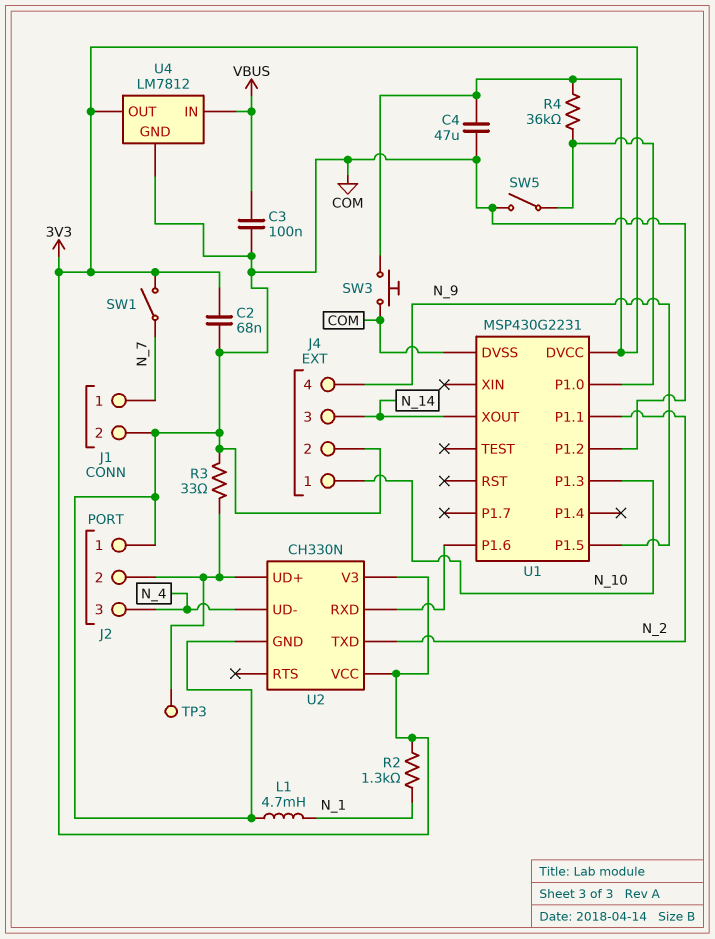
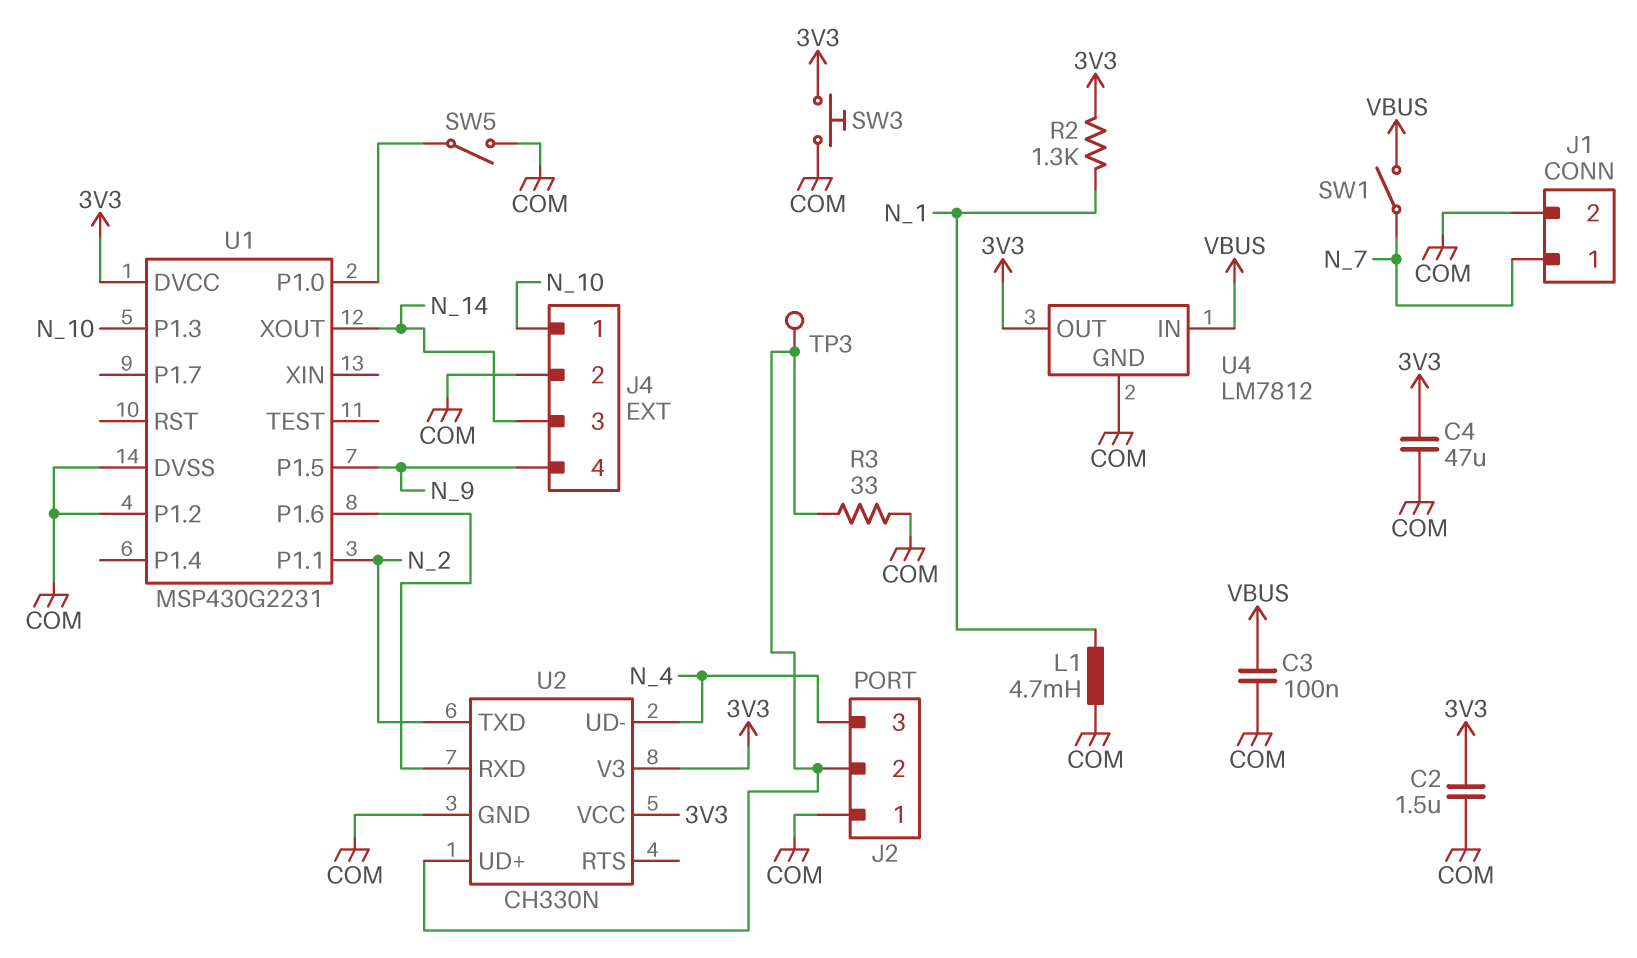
C2: 68nF (3V3, COM) -> 1.5uF (3V3, COM)
R4: 36k (3V3, U1/P1.0) -> none
SW1: switch (3V3, N_7) -> switch (N_7, VBUS)

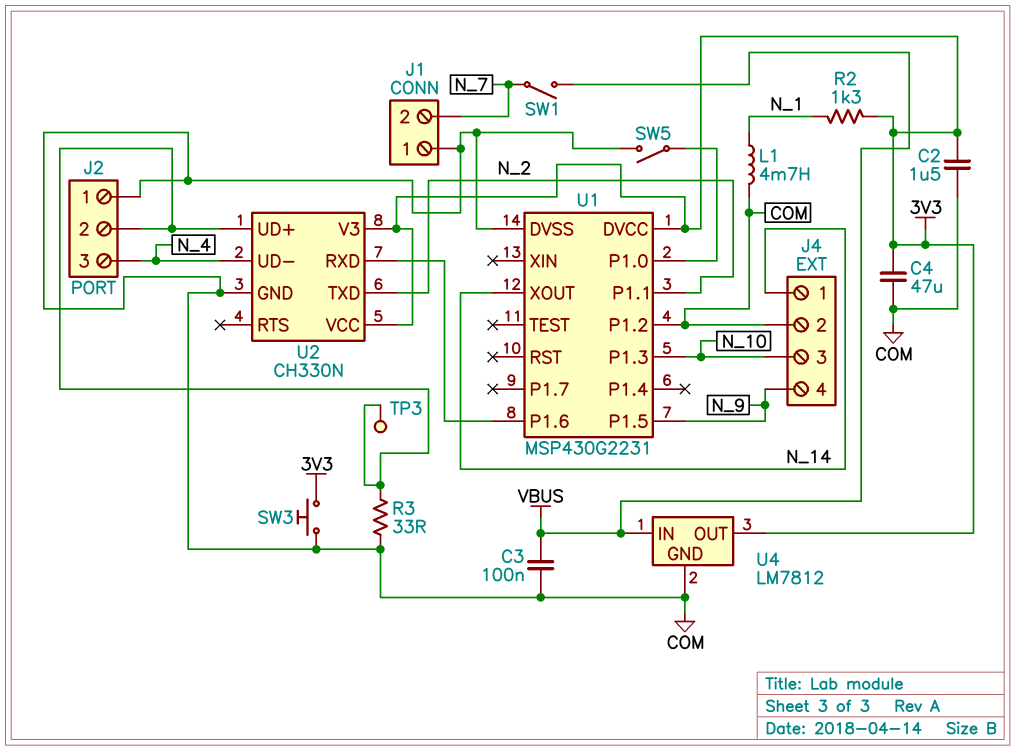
J1 pin 1: N_7 -> COM
J1 pin 2: COM -> N_7
J4 pin 1: N_10 -> N_14
J4 pin 3: N_14 -> N_10

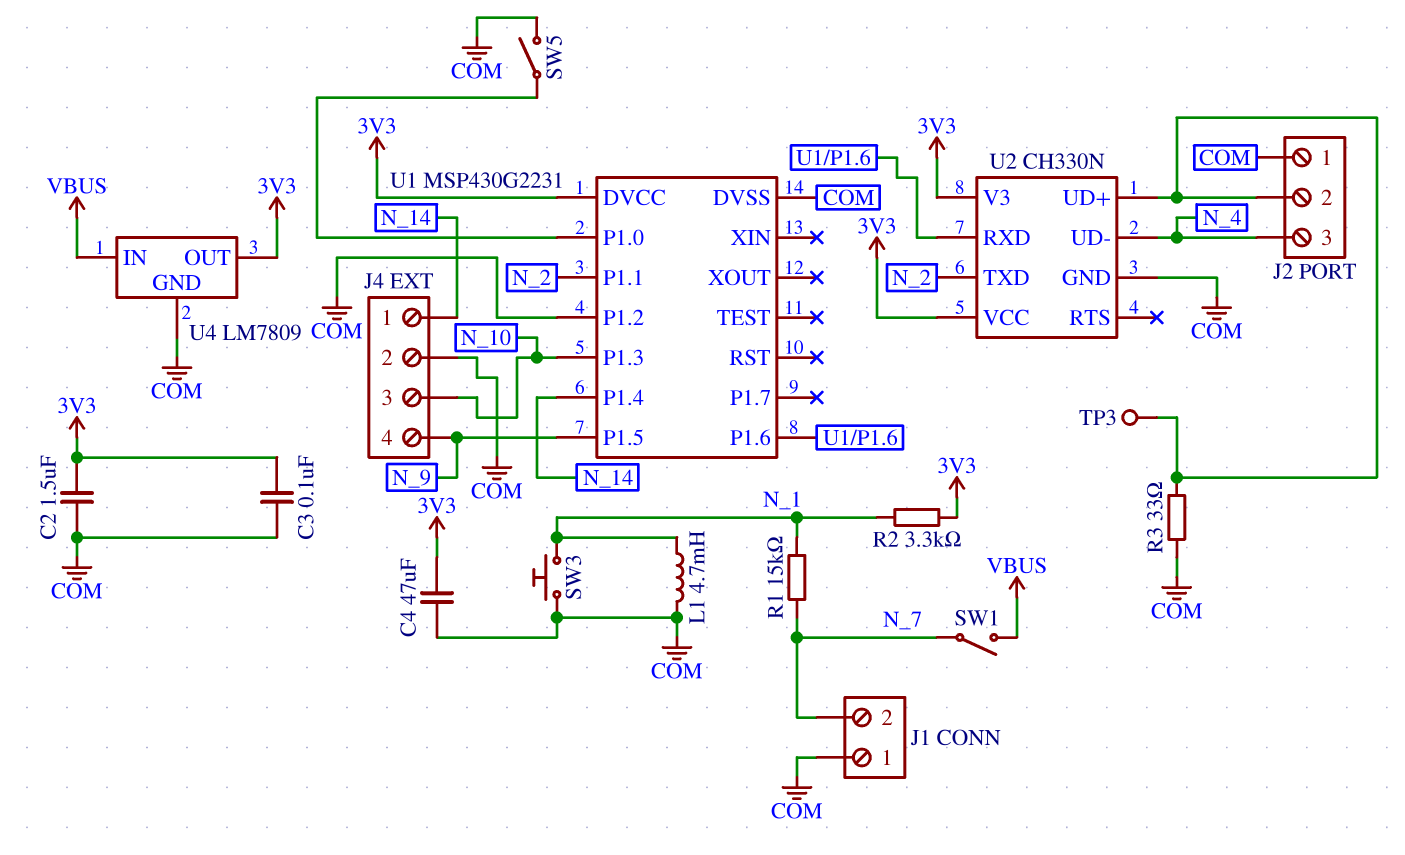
C3: 100nF (COM, VBUS) -> 100nF (3V3, COM)
R1: none -> 15k (N_1, N_7)
R2: 1.3k (3V3, N_1) -> 3.3k (3V3, N_1)
SW3: button (3V3, COM) -> button (COM, N_1)
U1 pin P1.4: none -> N_14
U1 pin XOUT: N_14 -> none
U4: LM7812 -> LM7809

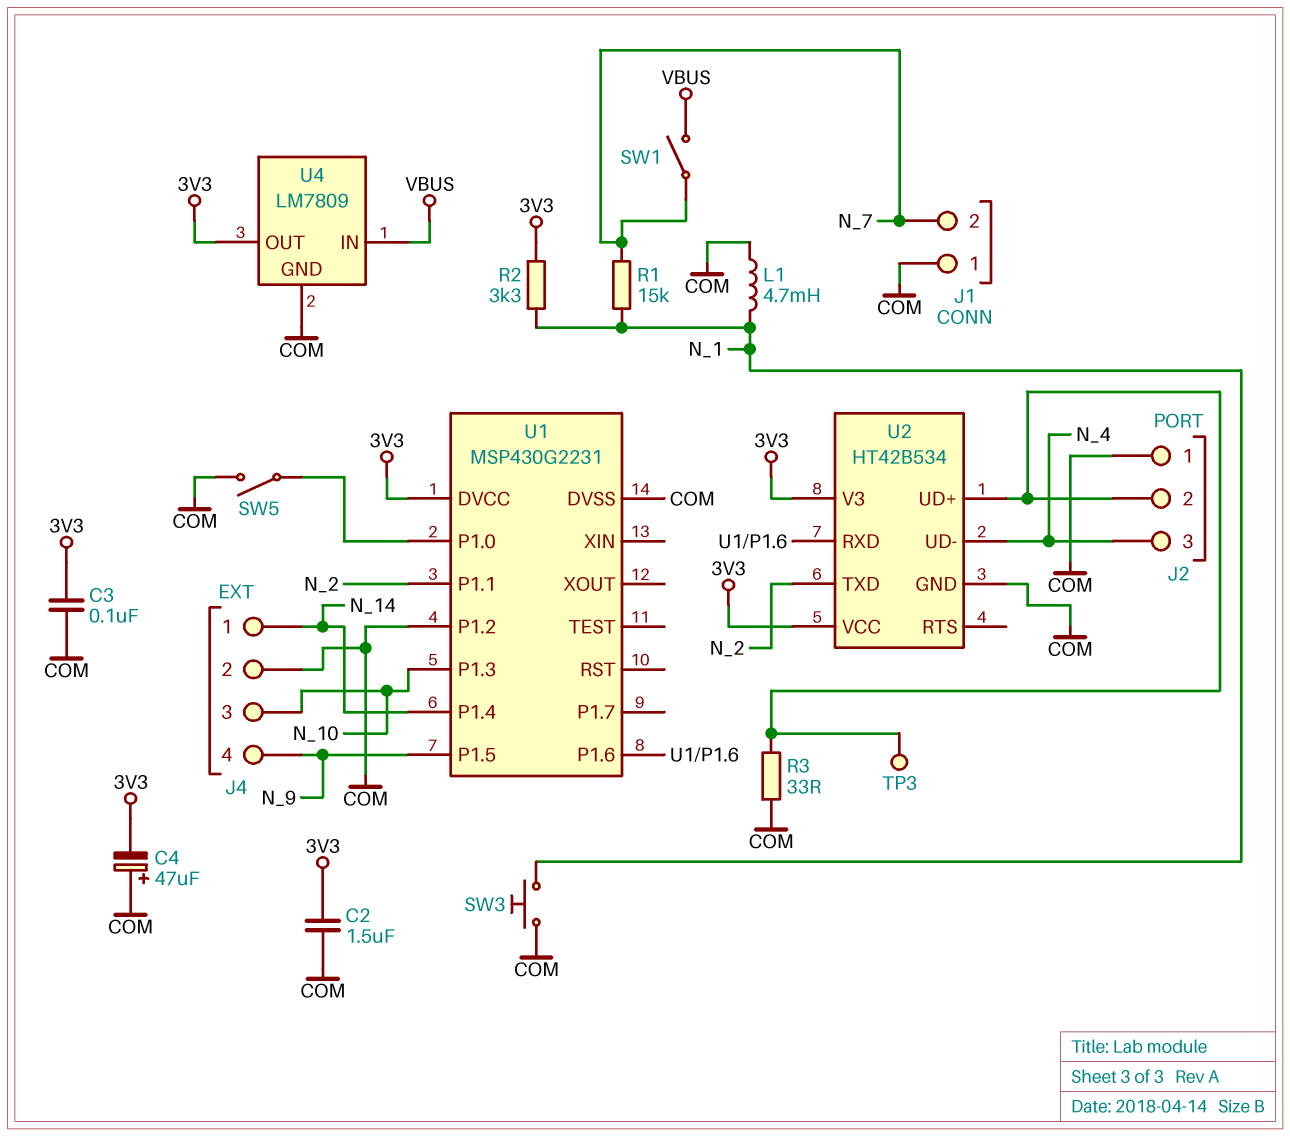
C4: 47uF (3V3, COM) -> 47uF (plus COM, minus 3V3)
U2: CH330N -> HT42B534

